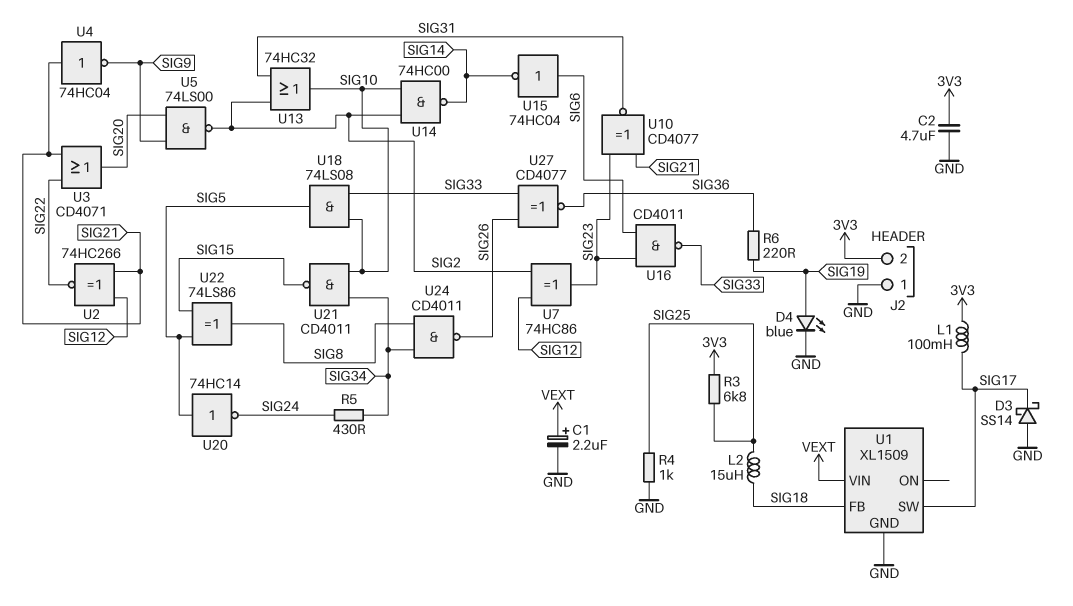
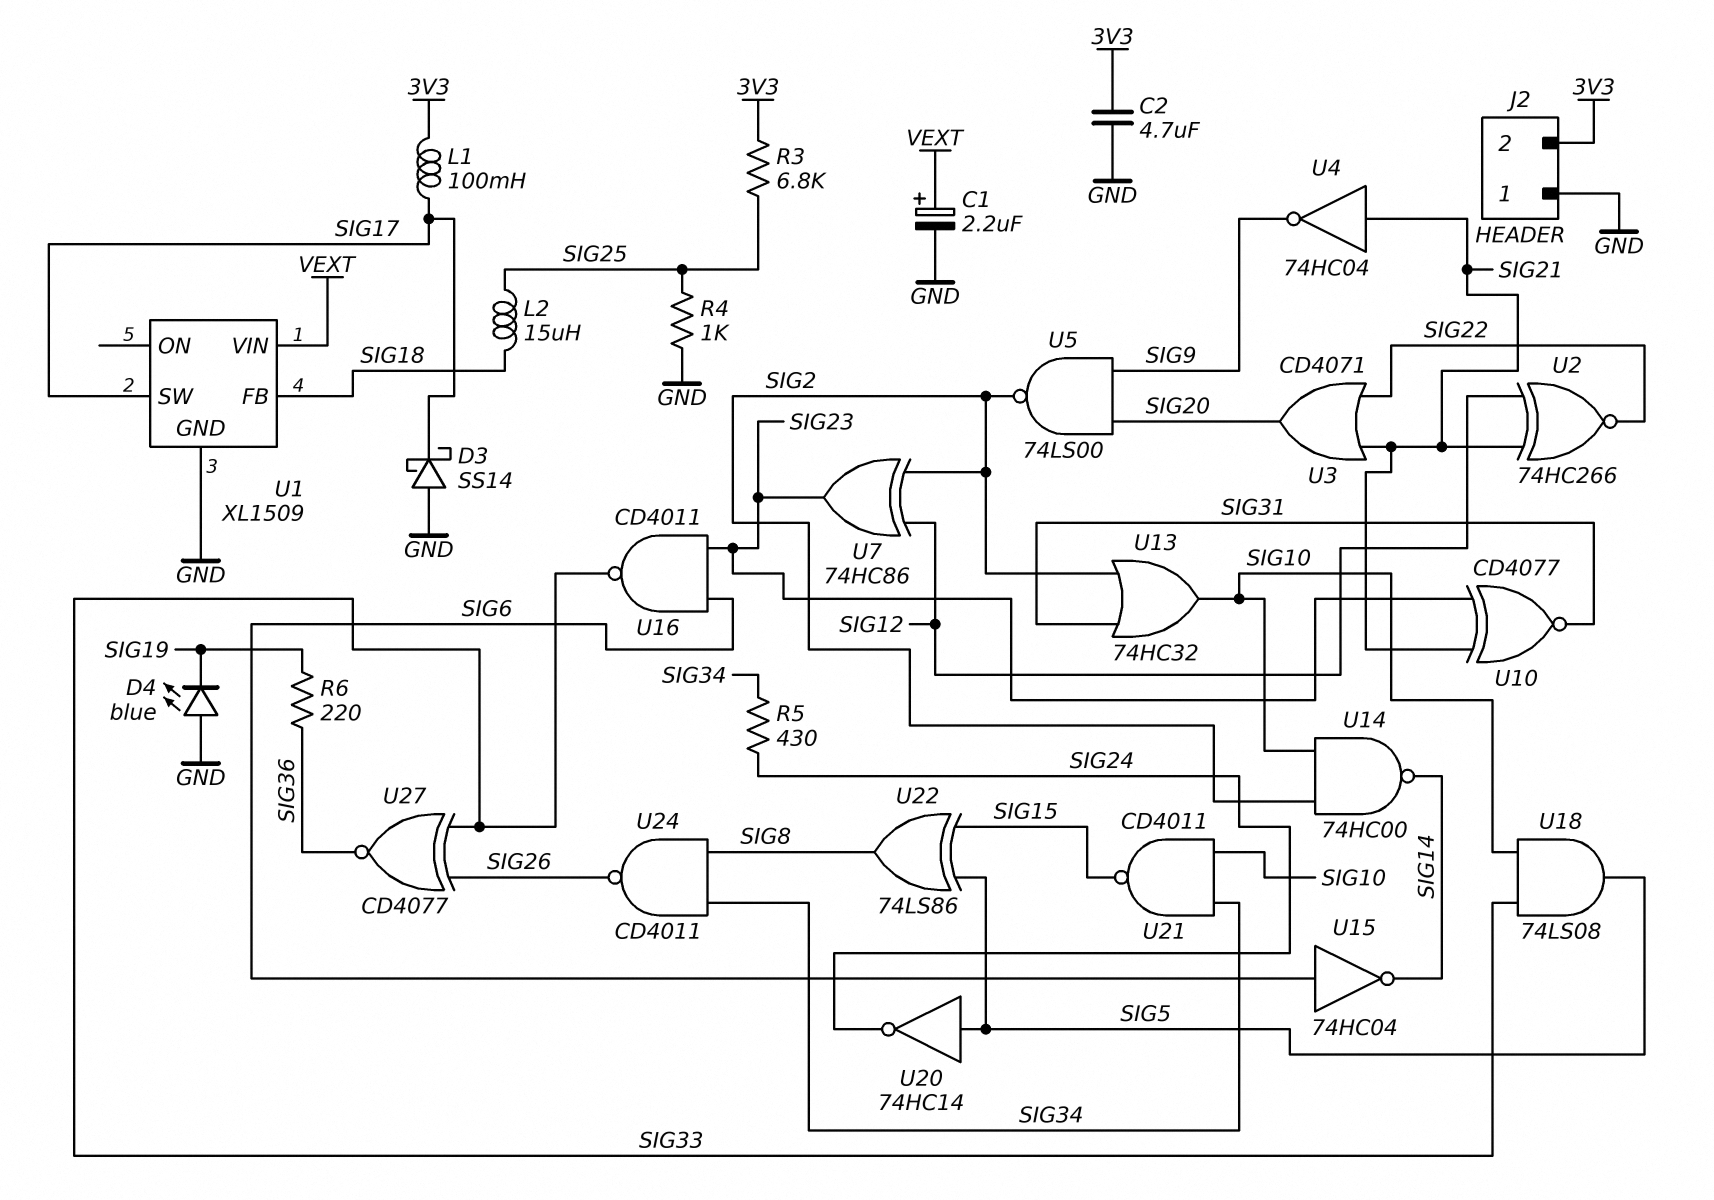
D4: LED blue (A SIG19, K GND) -> LED blue (A GND, K SIG19)

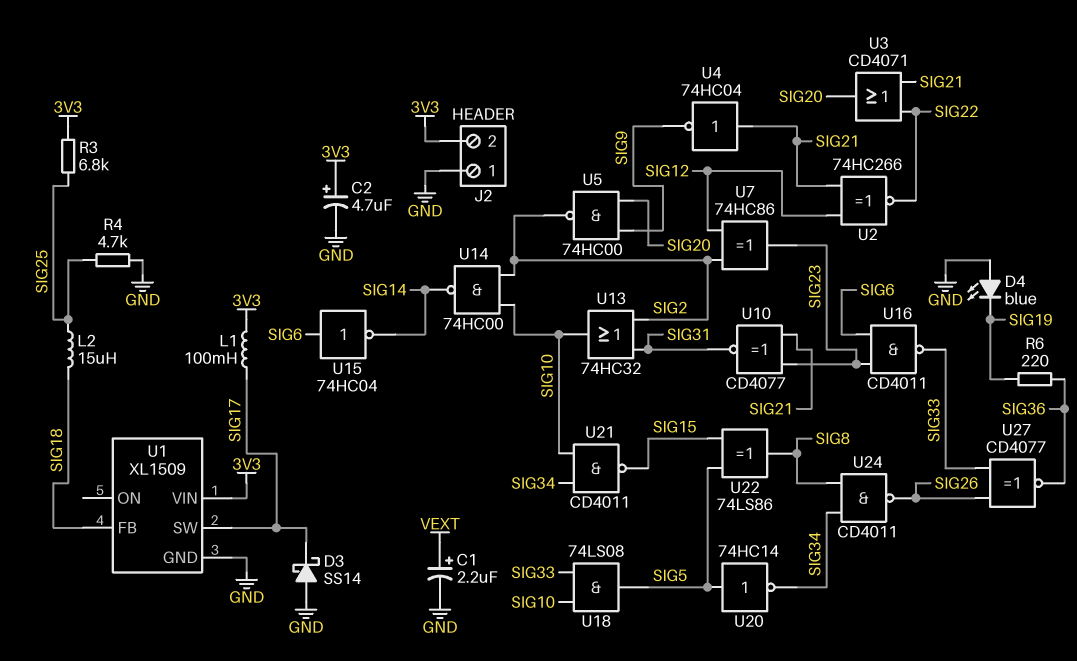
C2: 4.7uF (3V3, GND) -> 4.7uF (plus 3V3, minus GND)
R4: 1k (GND, SIG25) -> 4.7k (GND, SIG25)
R5: 430 (SIG24, SIG34) -> none
U1 pin VIN: VEXT -> 3V3
U5: NAND 74LS00 (in SIG9, in SIG20, out SIG2) -> NAND 74HC00 (in SIG9, in SIG20, out SIG2)
U20: NOT 74HC14 (in SIG5, out SIG24) -> NOT 74HC14 (in SIG5, out SIG34)

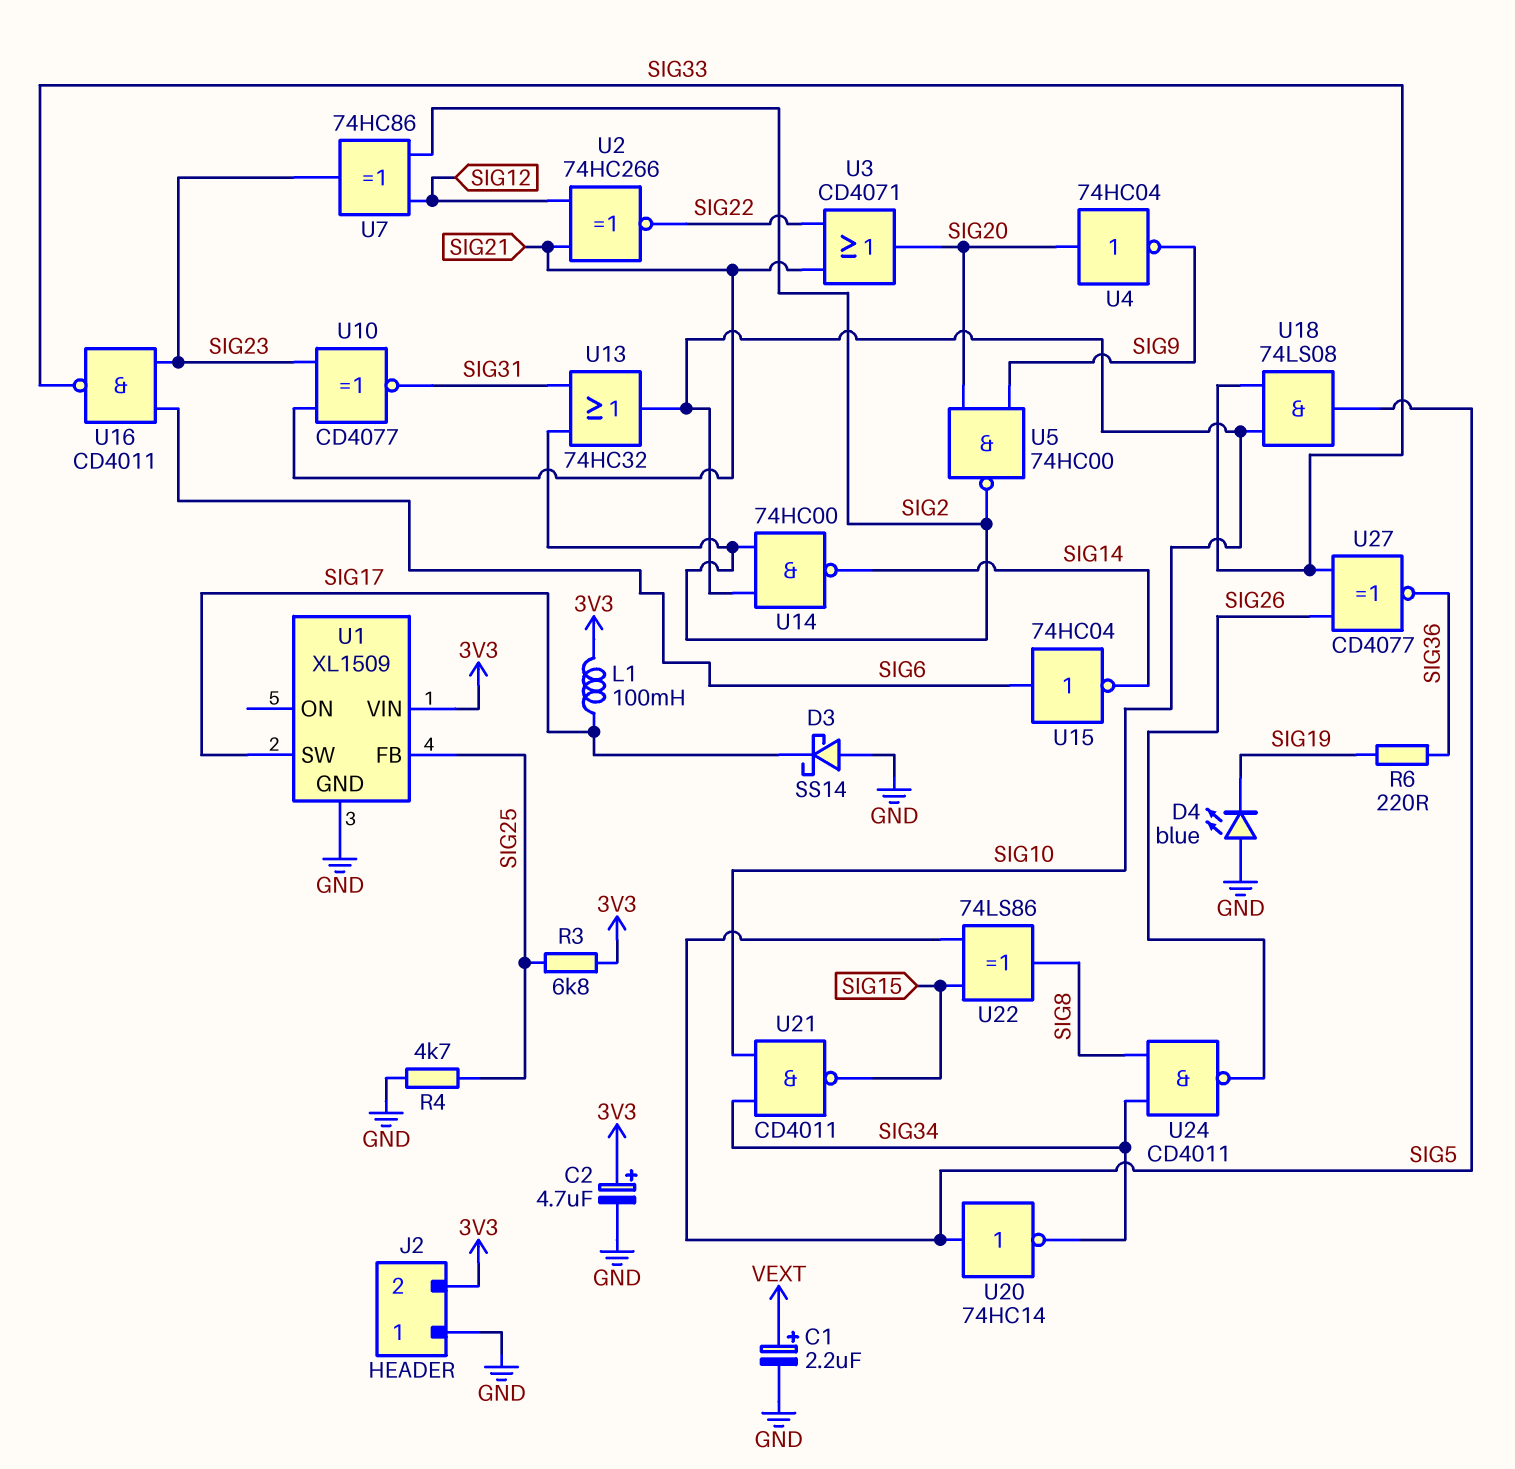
L2: 15uH (SIG18, SIG25) -> none
U1 pin FB: SIG18 -> SIG25
U4: NOT 74HC04 (in SIG21, out SIG9) -> NOT 74HC04 (in SIG20, out SIG9)

